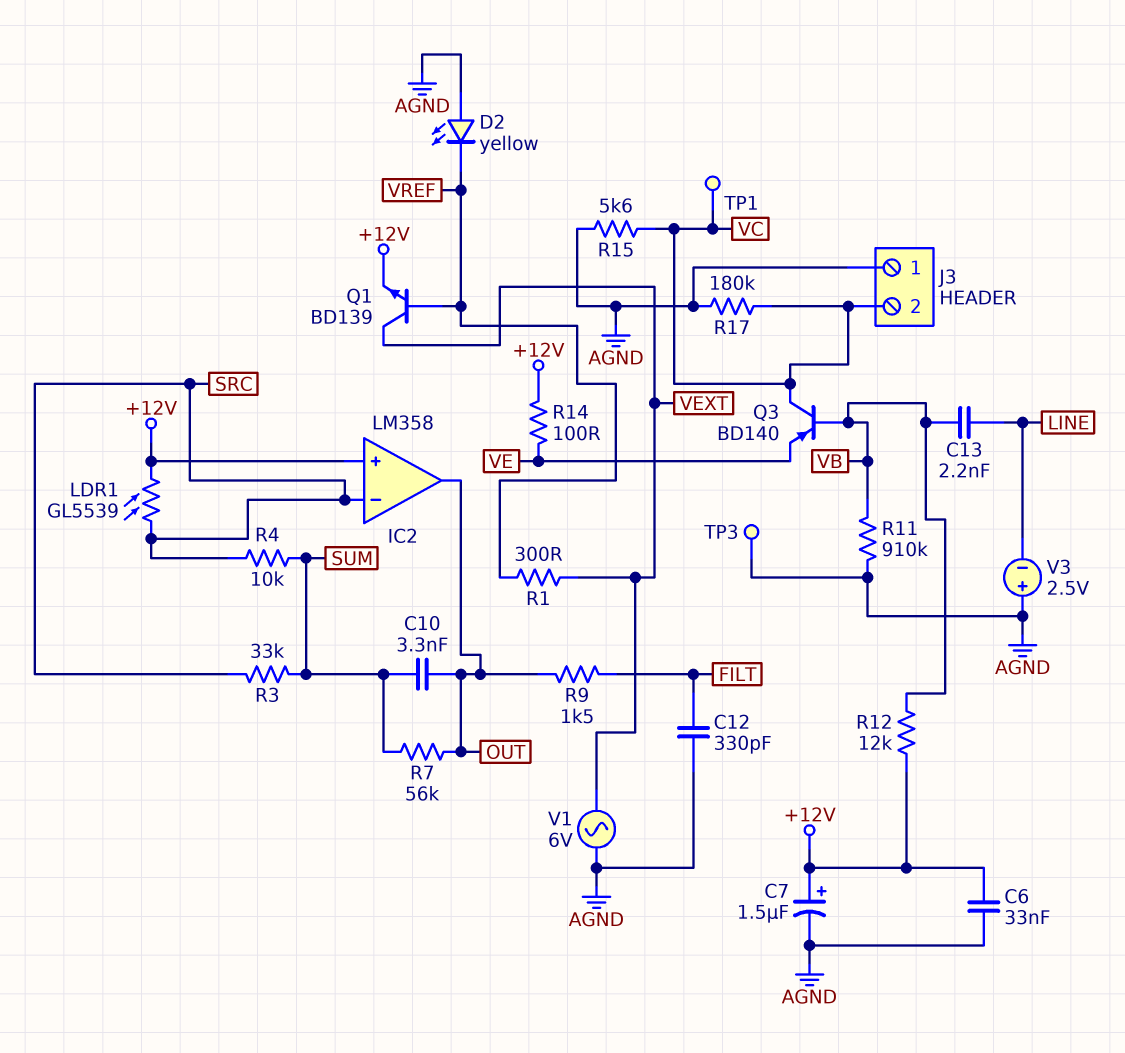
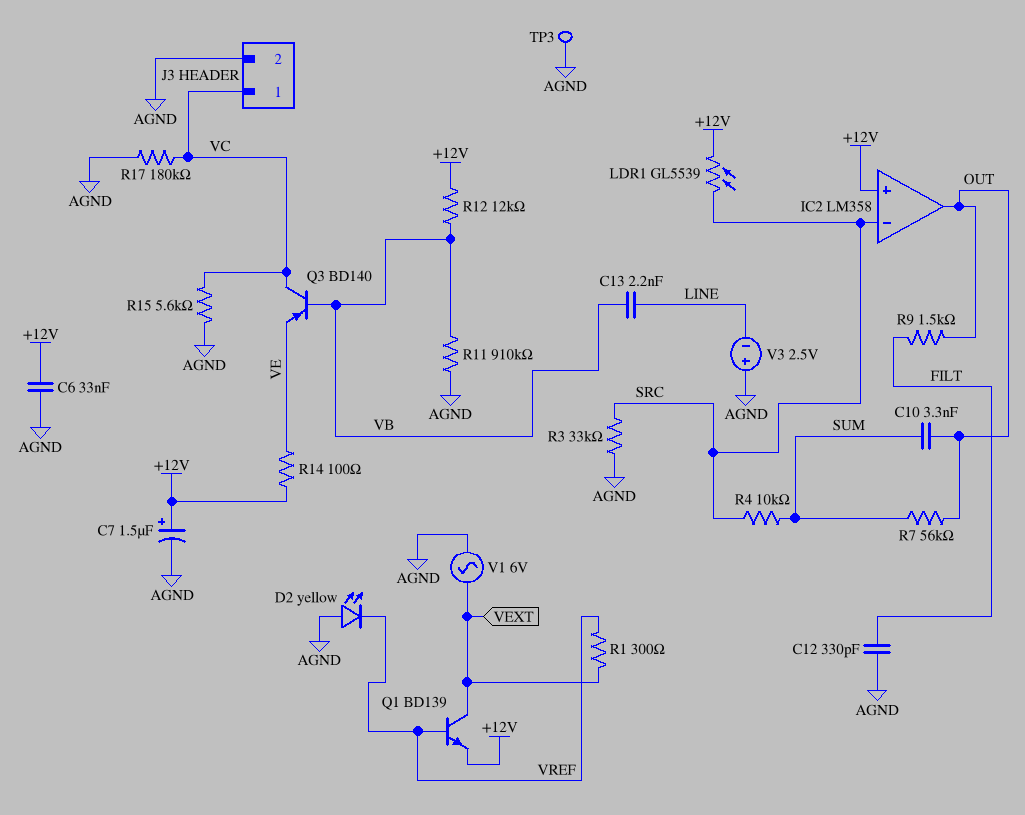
J3 pin 1: AGND -> VC
J3 pin 2: VC -> AGND
R3: 33k (SRC, SUM) -> 33k (AGND, SRC)
TP1: test point (VC) -> none

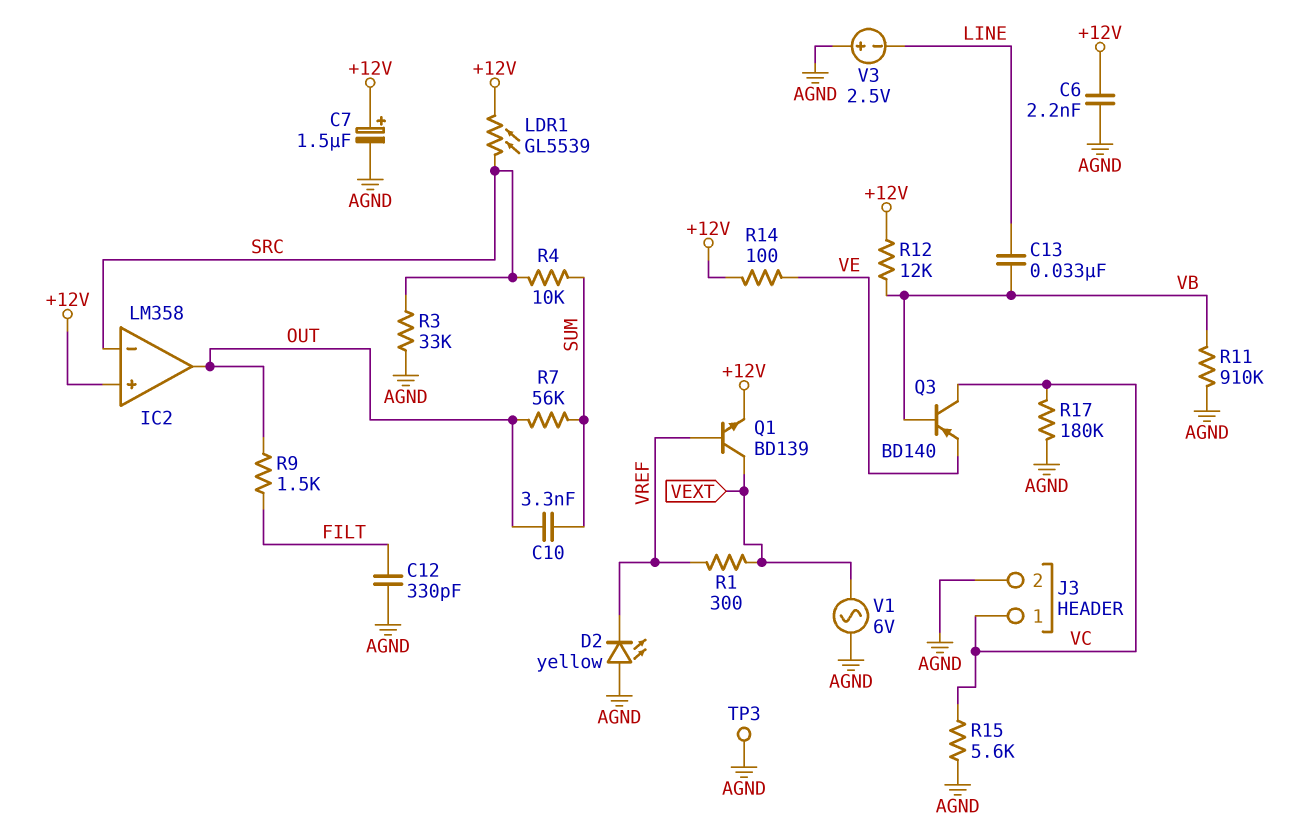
C6: 33nF (+12V, AGND) -> 2.2nF (+12V, AGND)
C13: 2.2nF (LINE, VB) -> 33nF (LINE, VB)

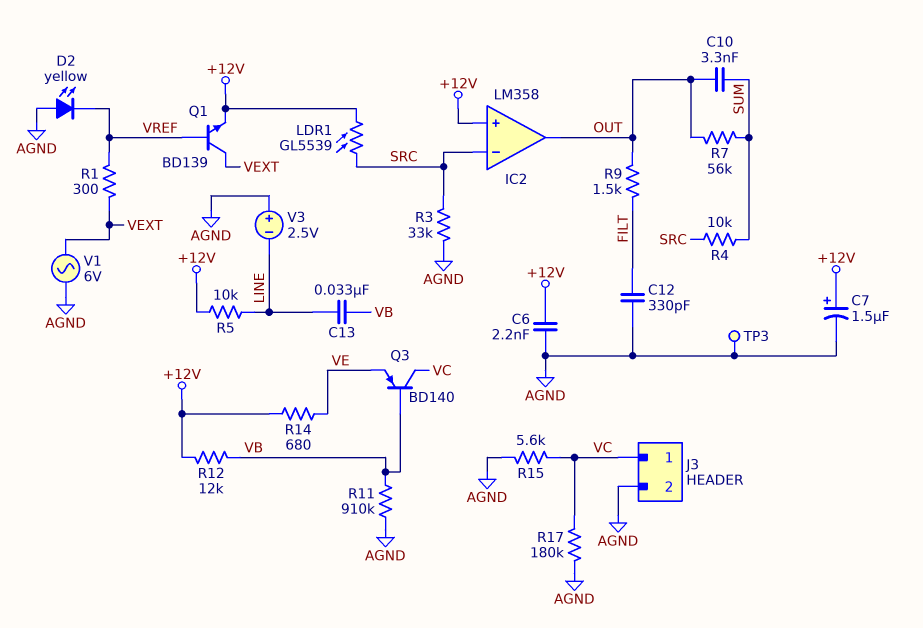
R5: none -> 10k (+12V, LINE)
R14: 100 (+12V, VE) -> 680 (+12V, VE)

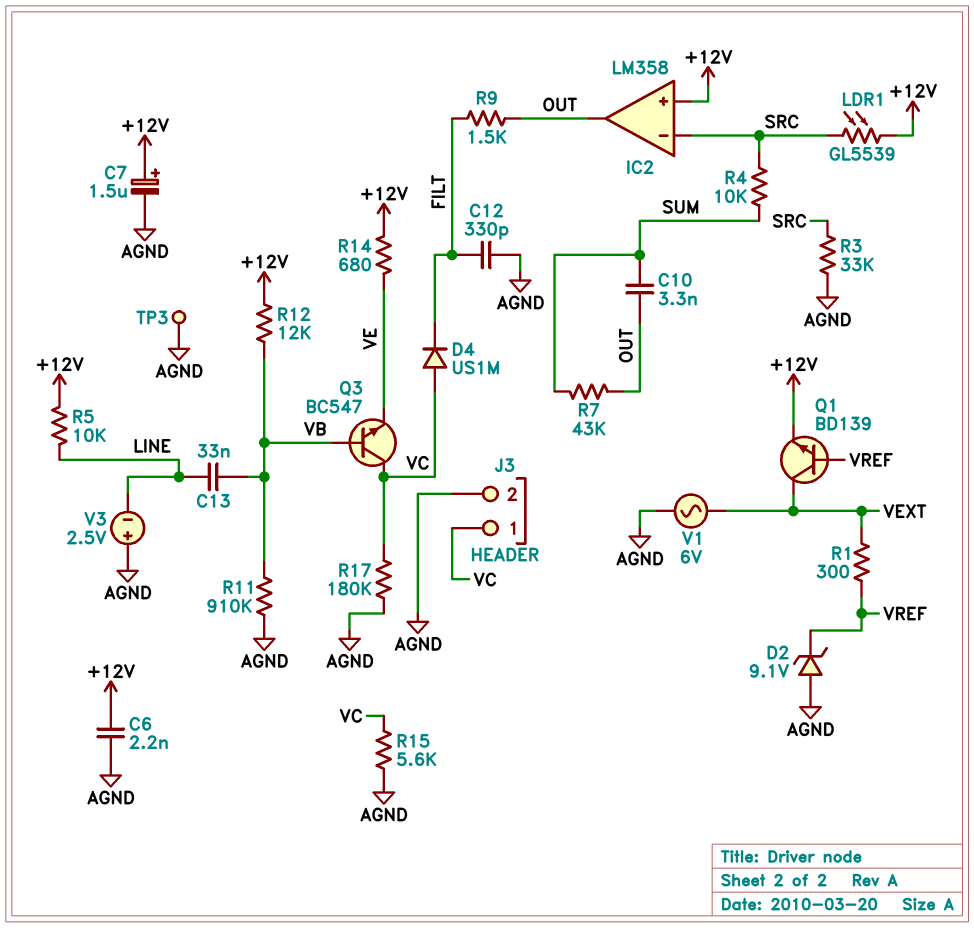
D2: LED yellow (A AGND, K VREF) -> zener 9.1V (A AGND, K VREF)
D4: none -> diode US1M (A VC, K FILT)
Q3: PNP BD140 (B VB, C VC, E VE) -> NPN BC547 (B VB, C VC, E VE)
R7: 56k (OUT, SUM) -> 43k (OUT, SUM)

